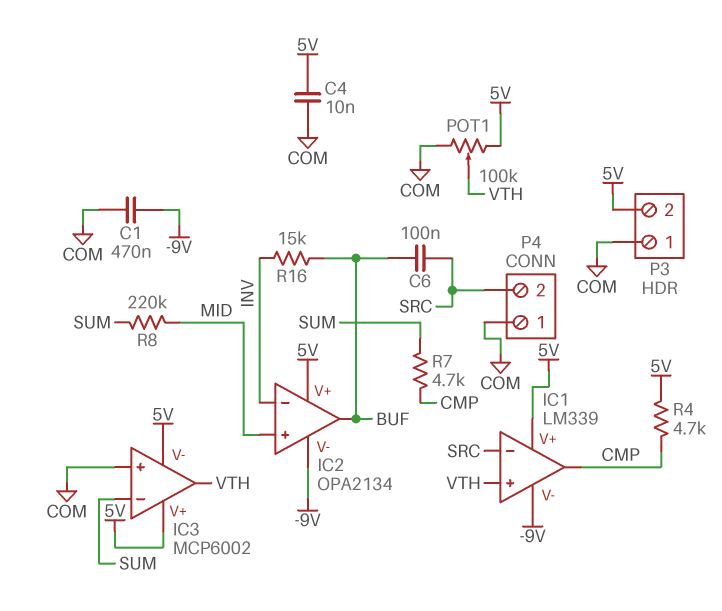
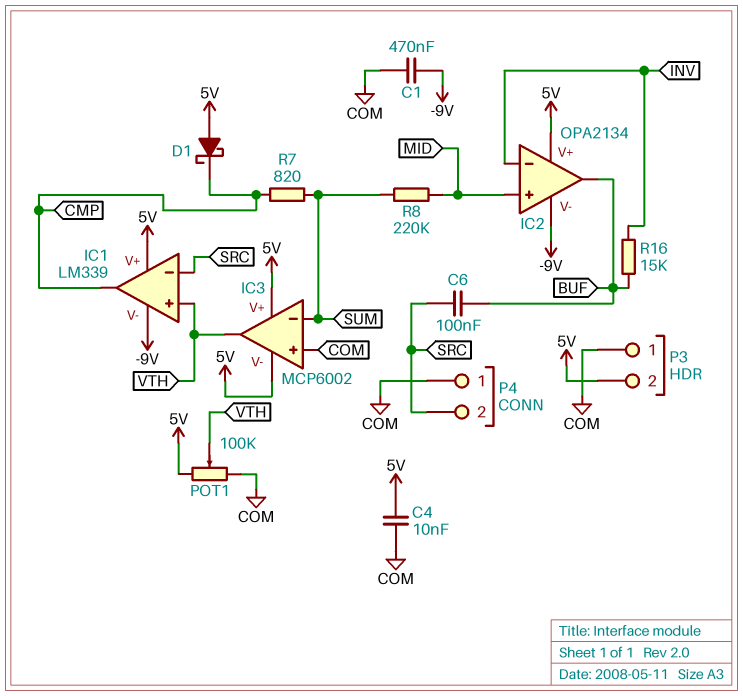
D1: none -> schottky (A 5V, K CMP)
R4: 4.7k (5V, CMP) -> none
R7: 4.7k (CMP, SUM) -> 820 (CMP, SUM)

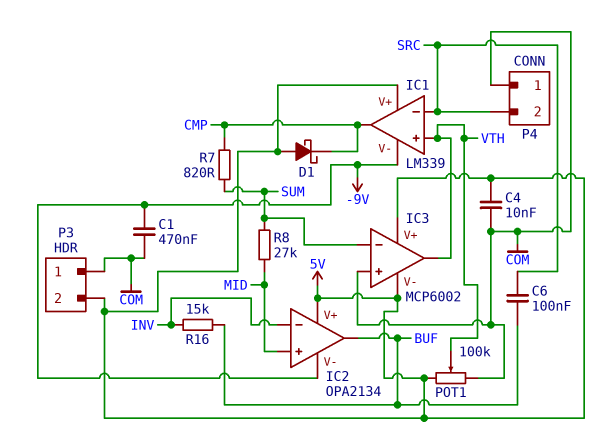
R8: 220k (MID, SUM) -> 27k (MID, SUM)

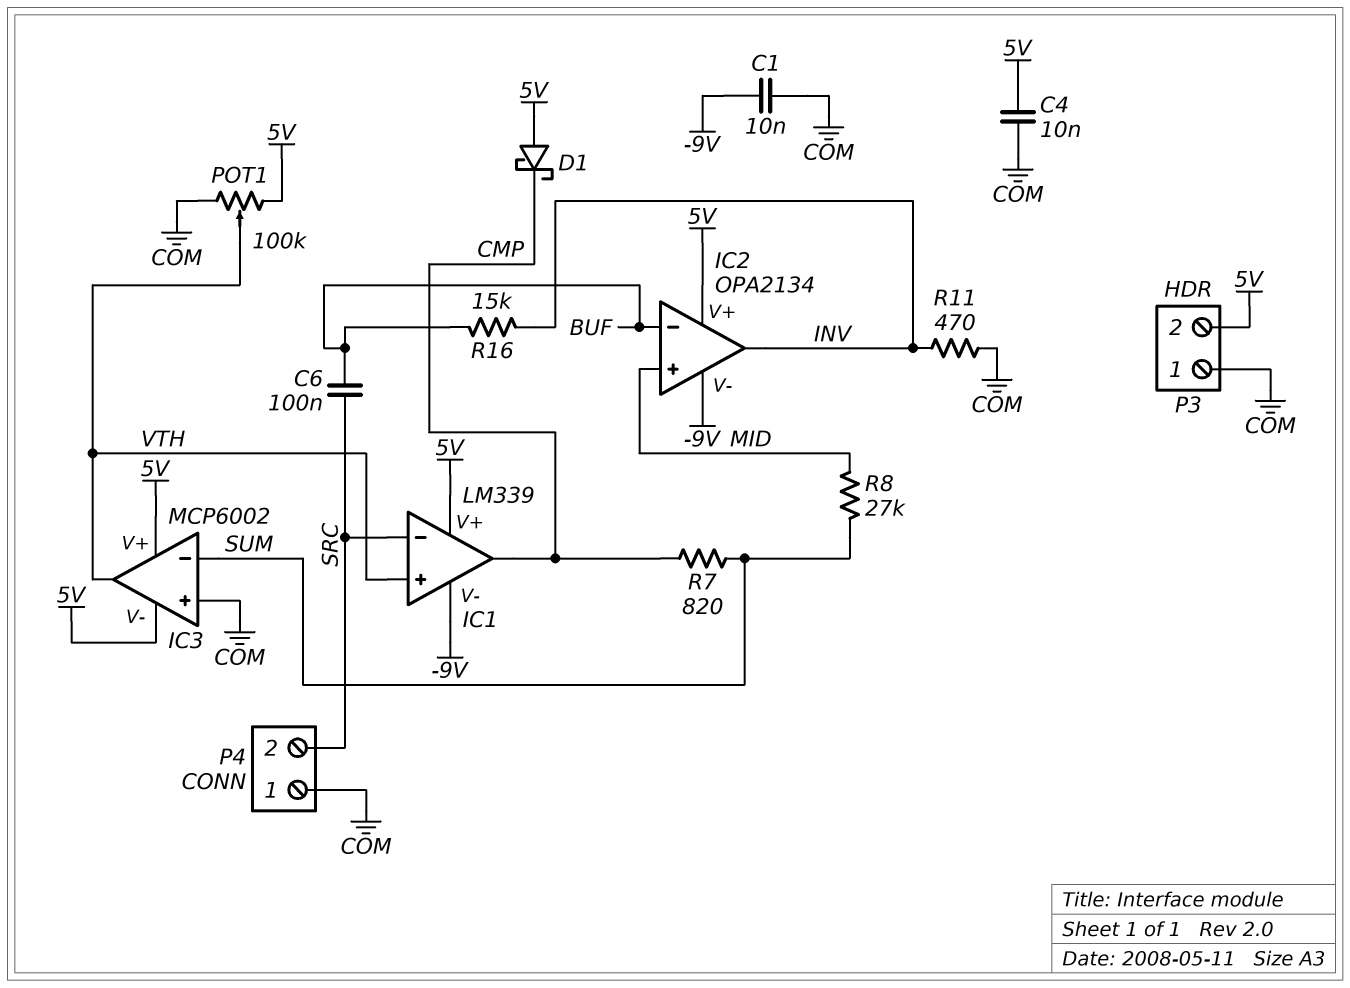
C1: 470nF (-9V, COM) -> 10nF (-9V, COM)
IC2 pin in-: INV -> BUF
IC2 pin out: BUF -> INV
R11: none -> 470 (COM, INV)

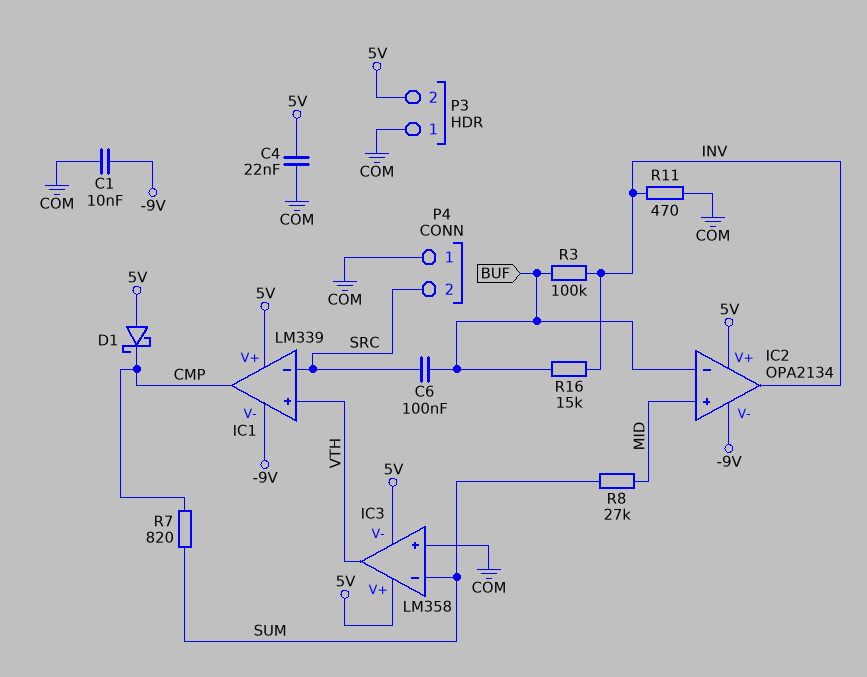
C4: 10nF (5V, COM) -> 22nF (5V, COM)
IC3: MCP6002 -> LM358
POT1: 100k (5V, COM, wiper VTH) -> none
R3: none -> 100k (BUF, INV)

